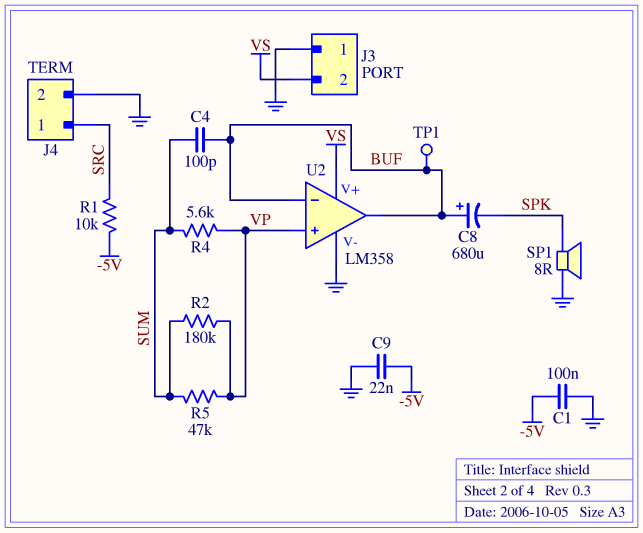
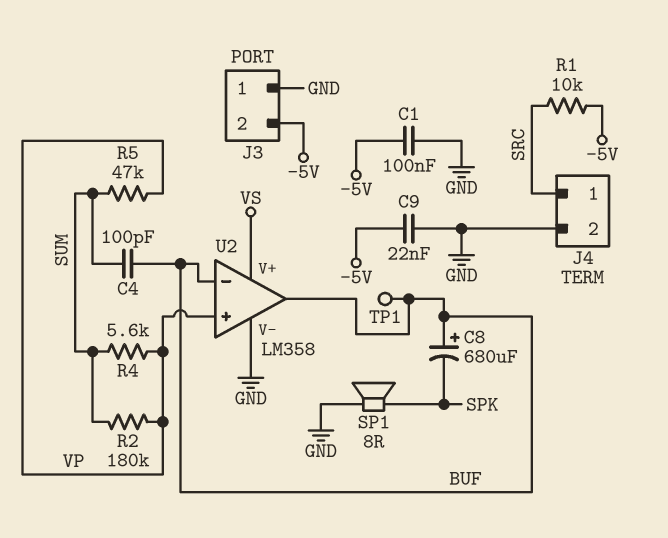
J3 pin 2: VS -> -5V

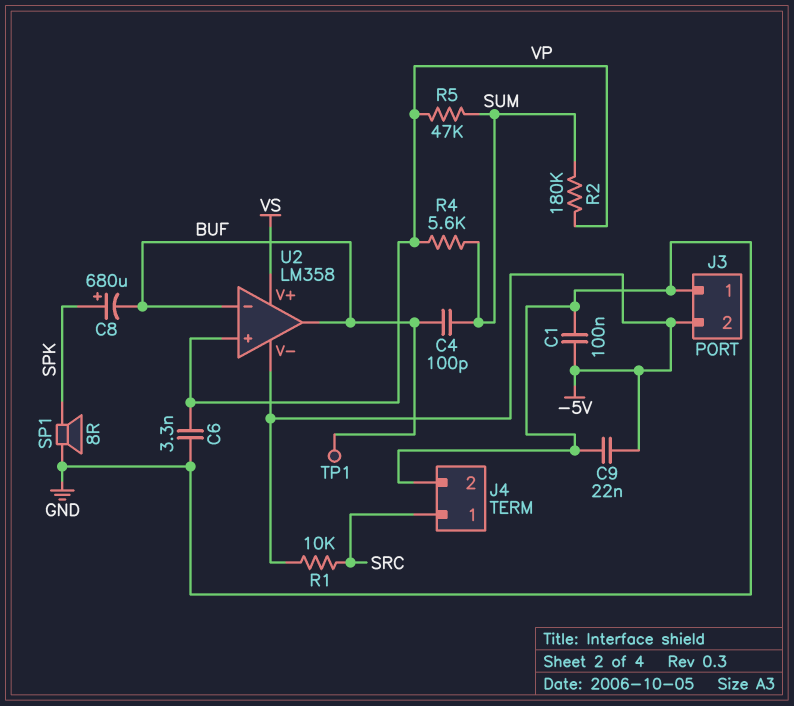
C6: none -> 3.3nF (GND, VP)
C8: 680uF (plus BUF, minus SPK) -> 680uF (plus SPK, minus BUF)
U2 pin V-: GND -> -5V

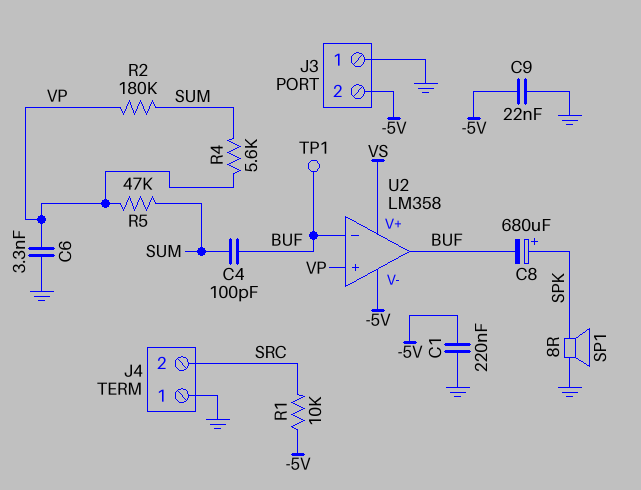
C1: 100nF (-5V, GND) -> 220nF (-5V, GND)
J4 pin 1: SRC -> GND
J4 pin 2: GND -> SRC

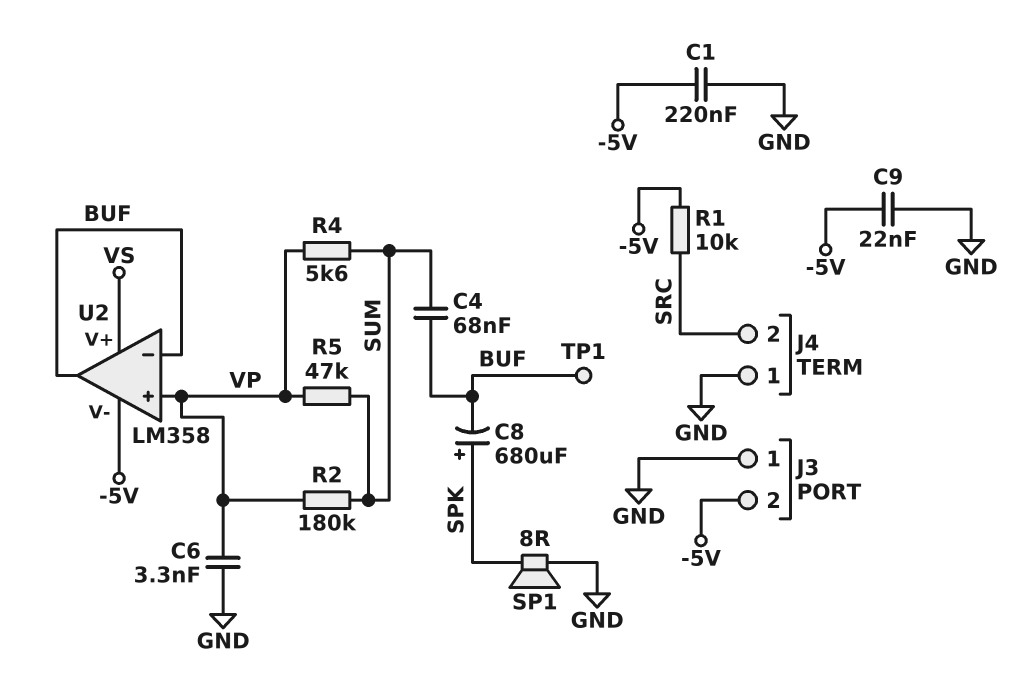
C4: 100pF (BUF, SUM) -> 68nF (BUF, SUM)

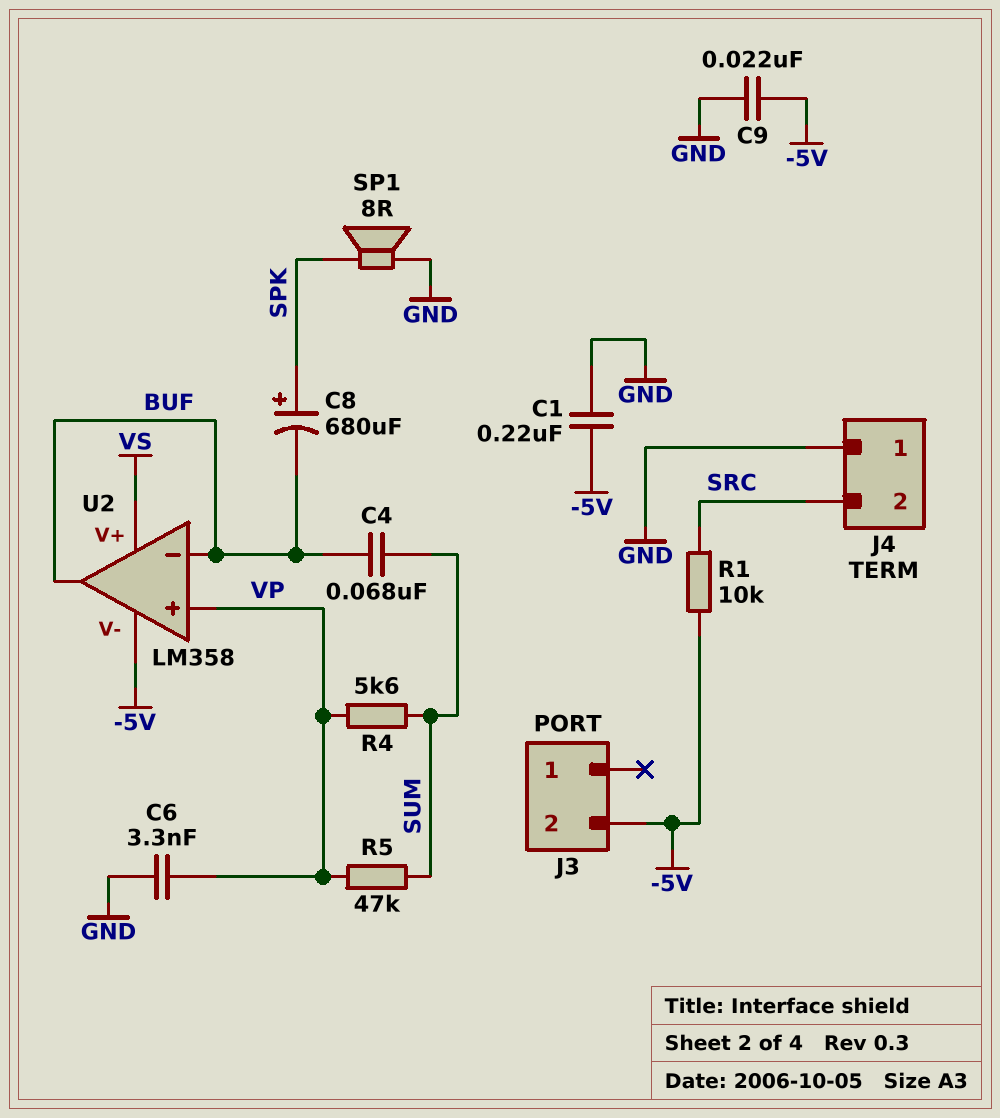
J3 pin 1: GND -> none
R2: 180k (SUM, VP) -> none
TP1: test point (BUF) -> none

